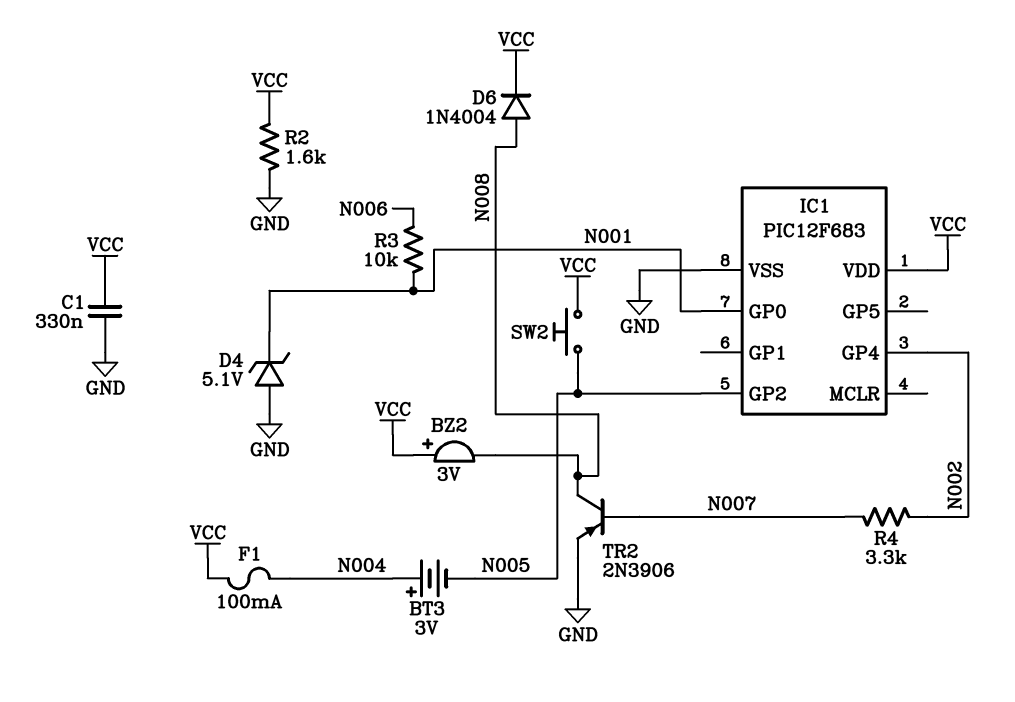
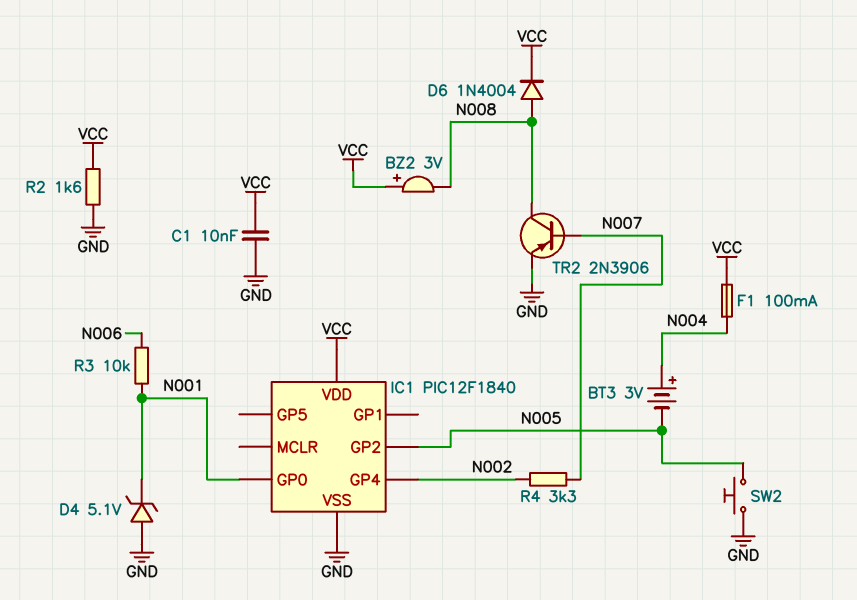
C1: 330nF (GND, VCC) -> 10nF (GND, VCC)
IC1: PIC12F683 -> PIC12F1840
SW2: button (N005, VCC) -> button (GND, N005)

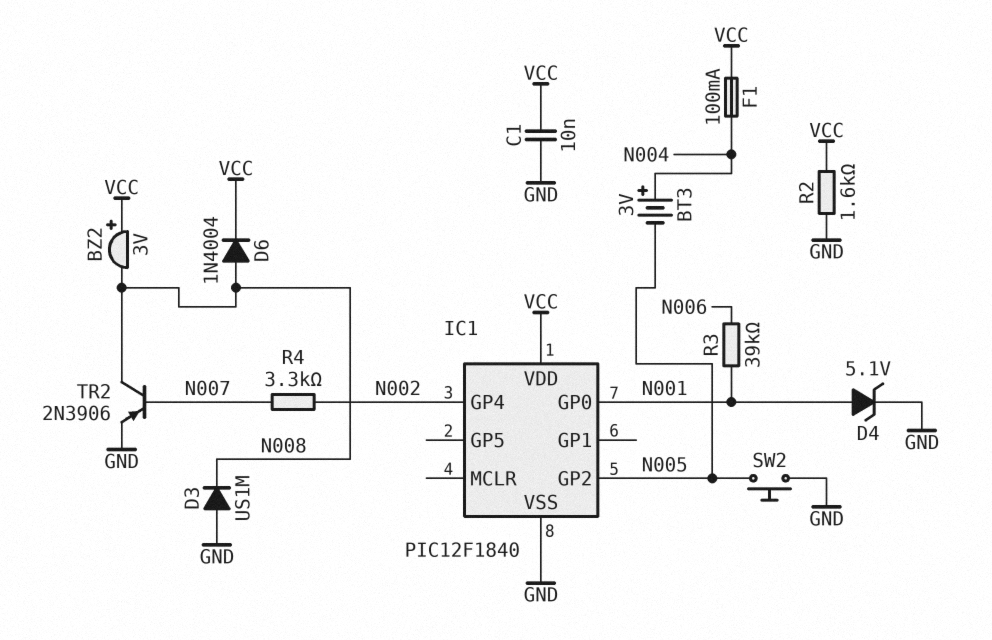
D3: none -> diode US1M (A GND, K N008)
D4: zener 5.1V (A GND, K N001) -> zener 5.1V (A N001, K GND)
R3: 10k (N001, N006) -> 39k (N001, N006)

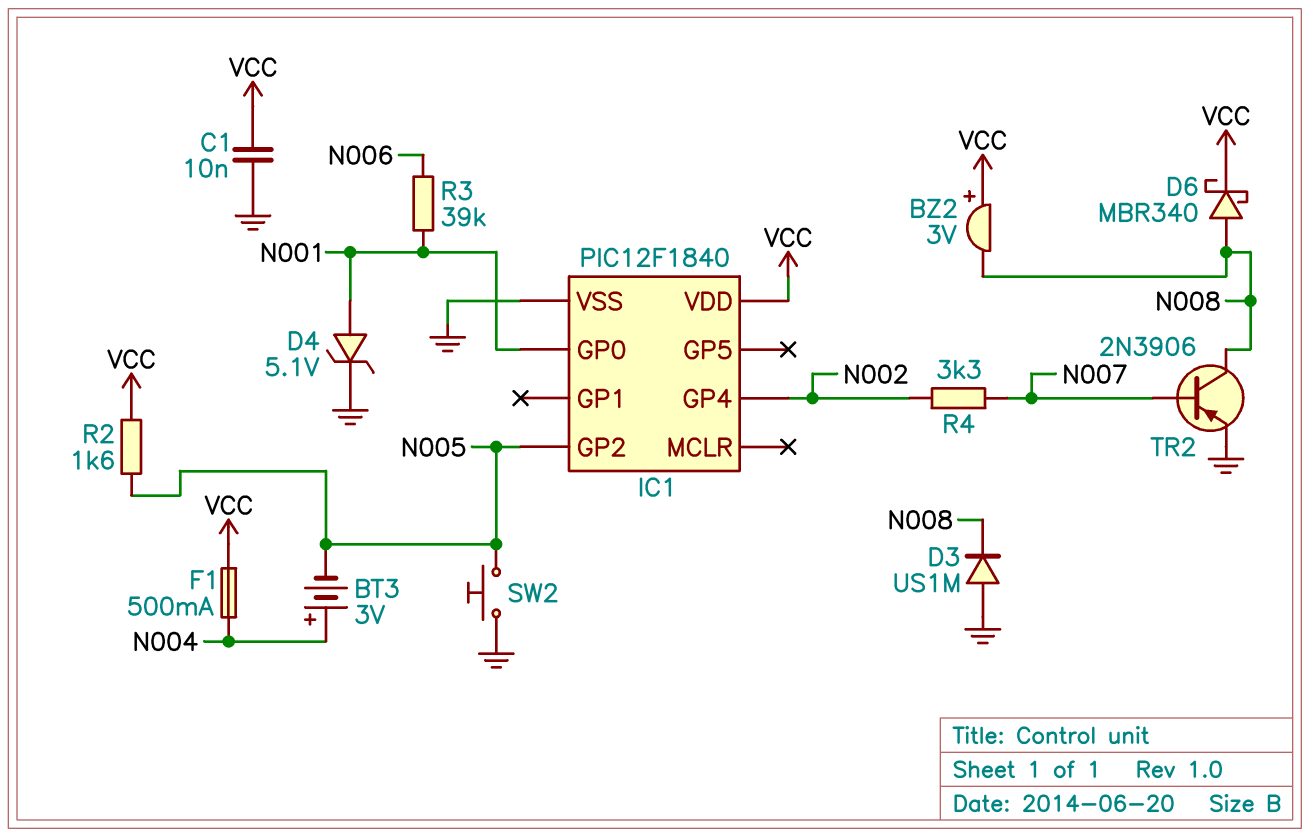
D6: diode 1N4004 (A N008, K VCC) -> schottky MBR340 (A N008, K VCC)
F1: 100mA (N004, VCC) -> 500mA (N004, VCC)
R2: 1.6k (GND, VCC) -> 1.6k (N005, VCC)

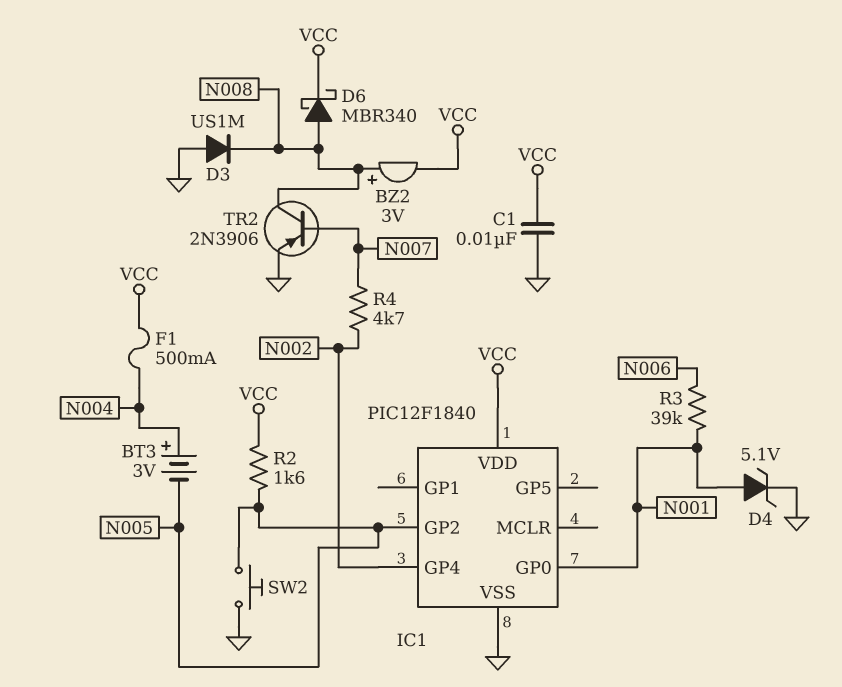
BZ2: buzzer 3V (plus VCC, minus N008) -> buzzer 3V (plus N008, minus VCC)
R4: 3.3k (N002, N007) -> 4.7k (N002, N007)

